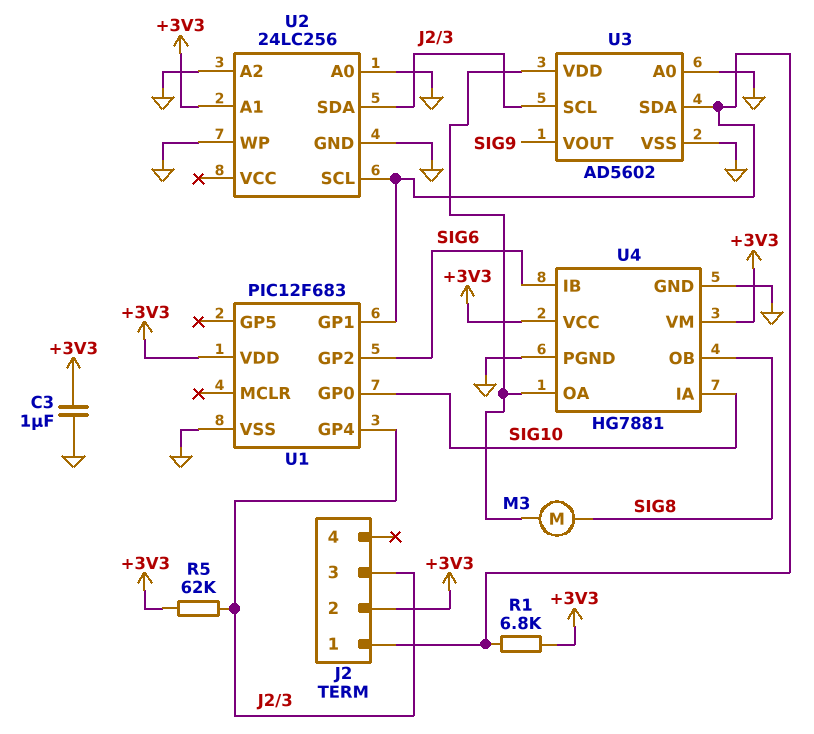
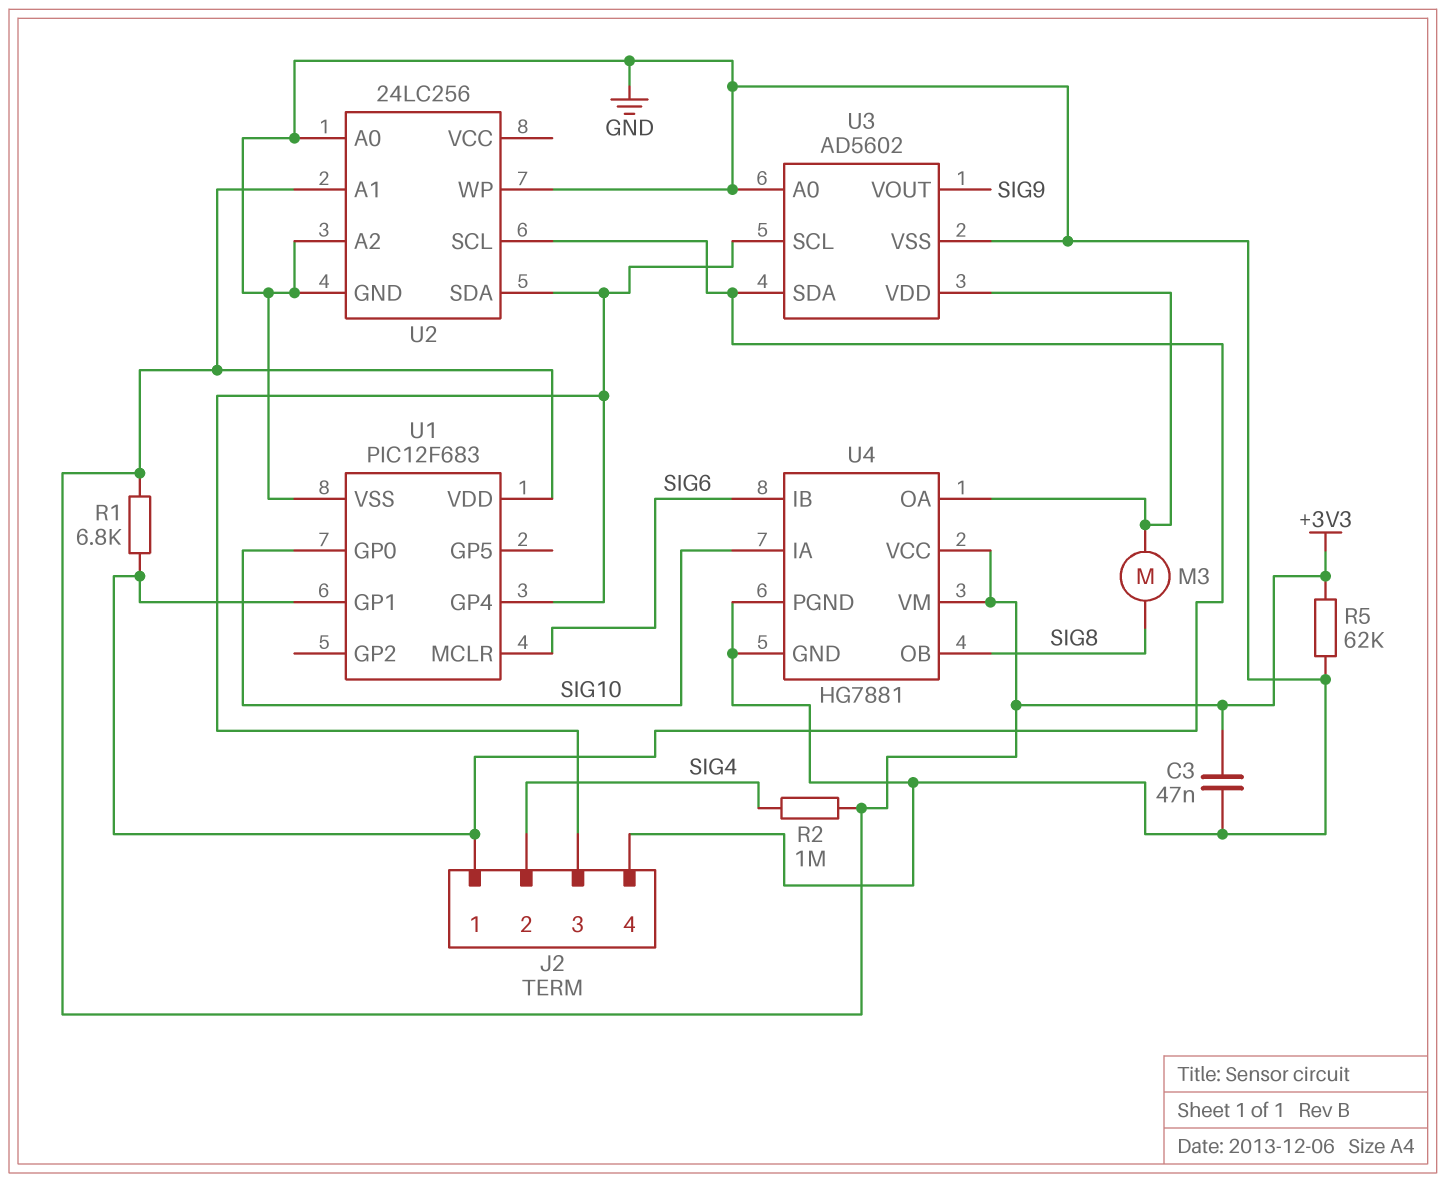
C3: 1uF (+3V3, GND) -> 47nF (+3V3, GND)
J2 pin 2: +3V3 -> SIG4
J2 pin 4: none -> GND
R2: none -> 1M (+3V3, SIG4)
R5: 62k (+3V3, J2/3) -> 62k (+3V3, GND)
U1 pin GP2: SIG6 -> none
U1 pin MCLR: none -> SIG6

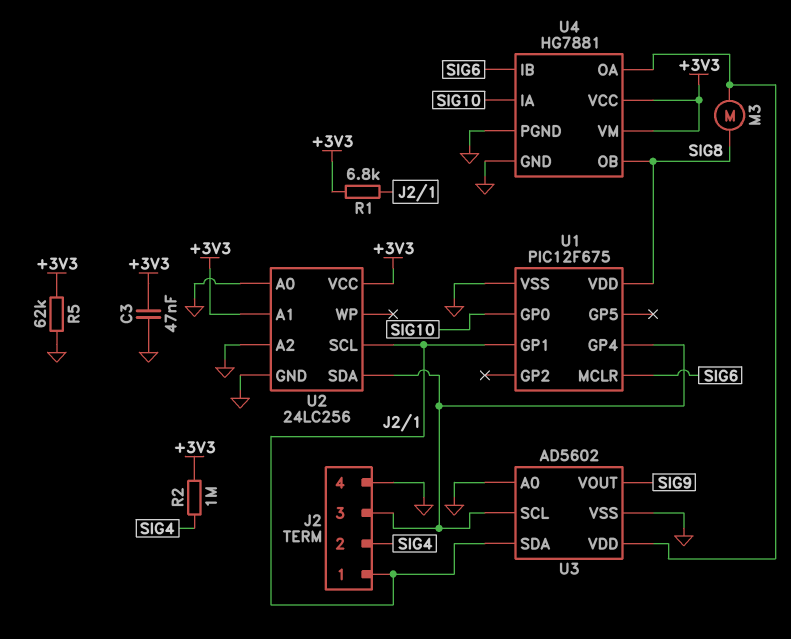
U1: PIC12F683 -> PIC12F675
U1 pin VDD: +3V3 -> SIG8
U2 pin VCC: none -> +3V3
U2 pin WP: GND -> none

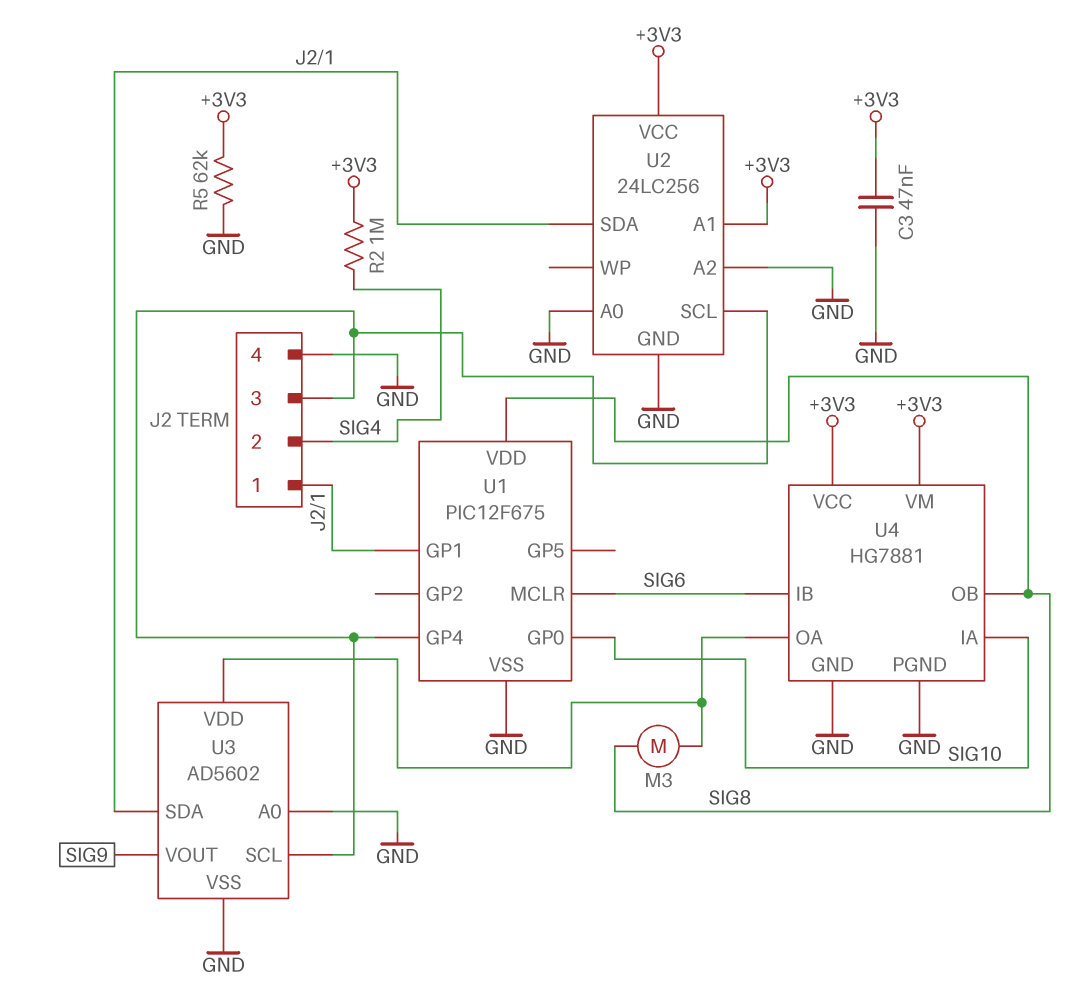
R1: 6.8k (+3V3, J2/1) -> none
U2 pin SCL: J2/1 -> J2/3
U2 pin SDA: J2/3 -> J2/1

